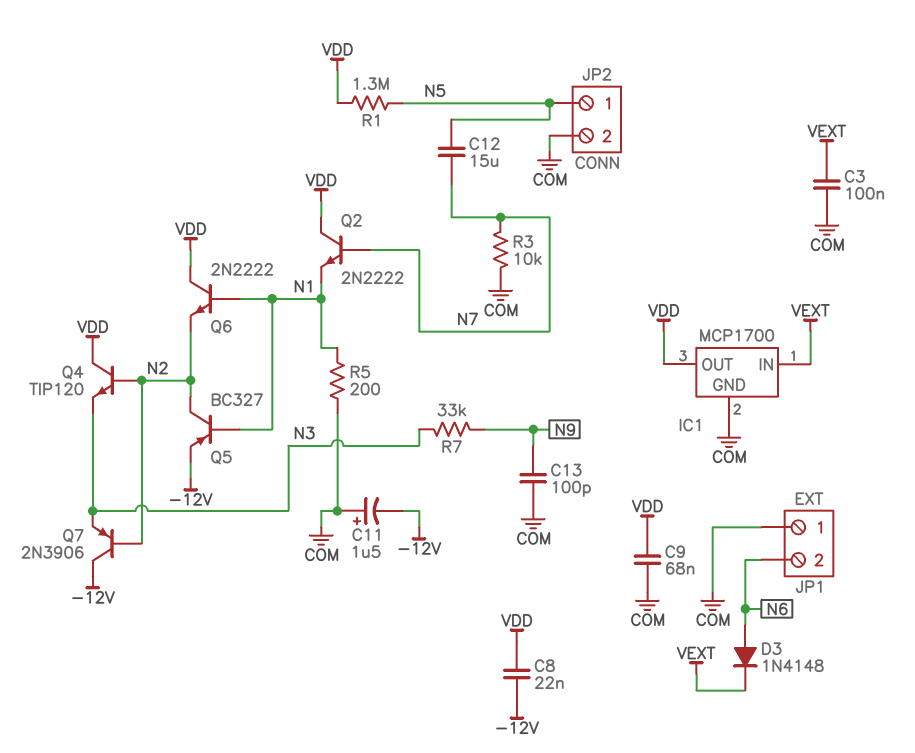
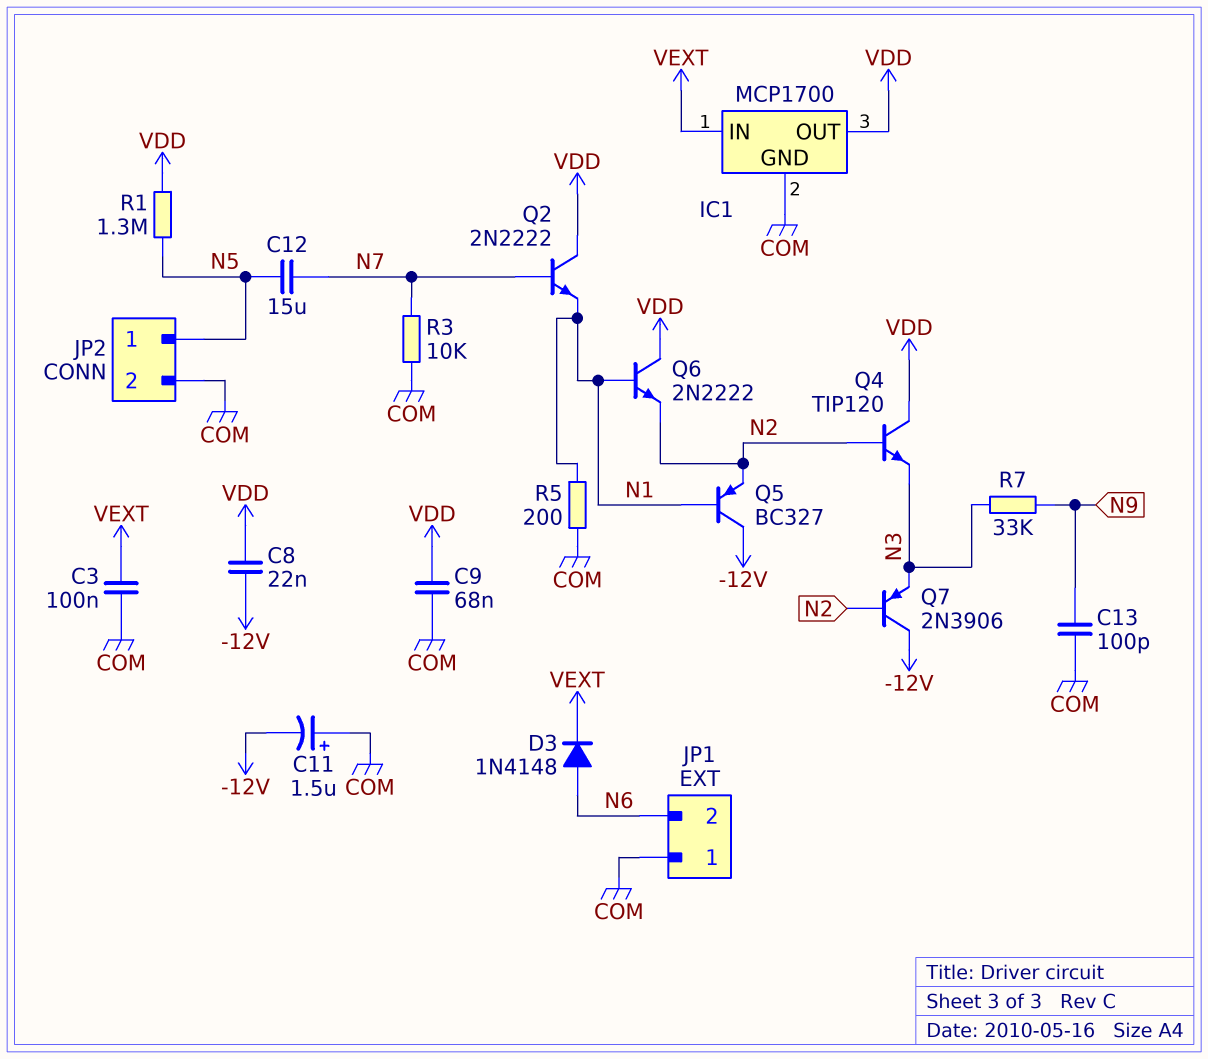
Q5: PNP BC327 (B N1, C N2, E -12V) -> PNP BC327 (B N1, C -12V, E N2)

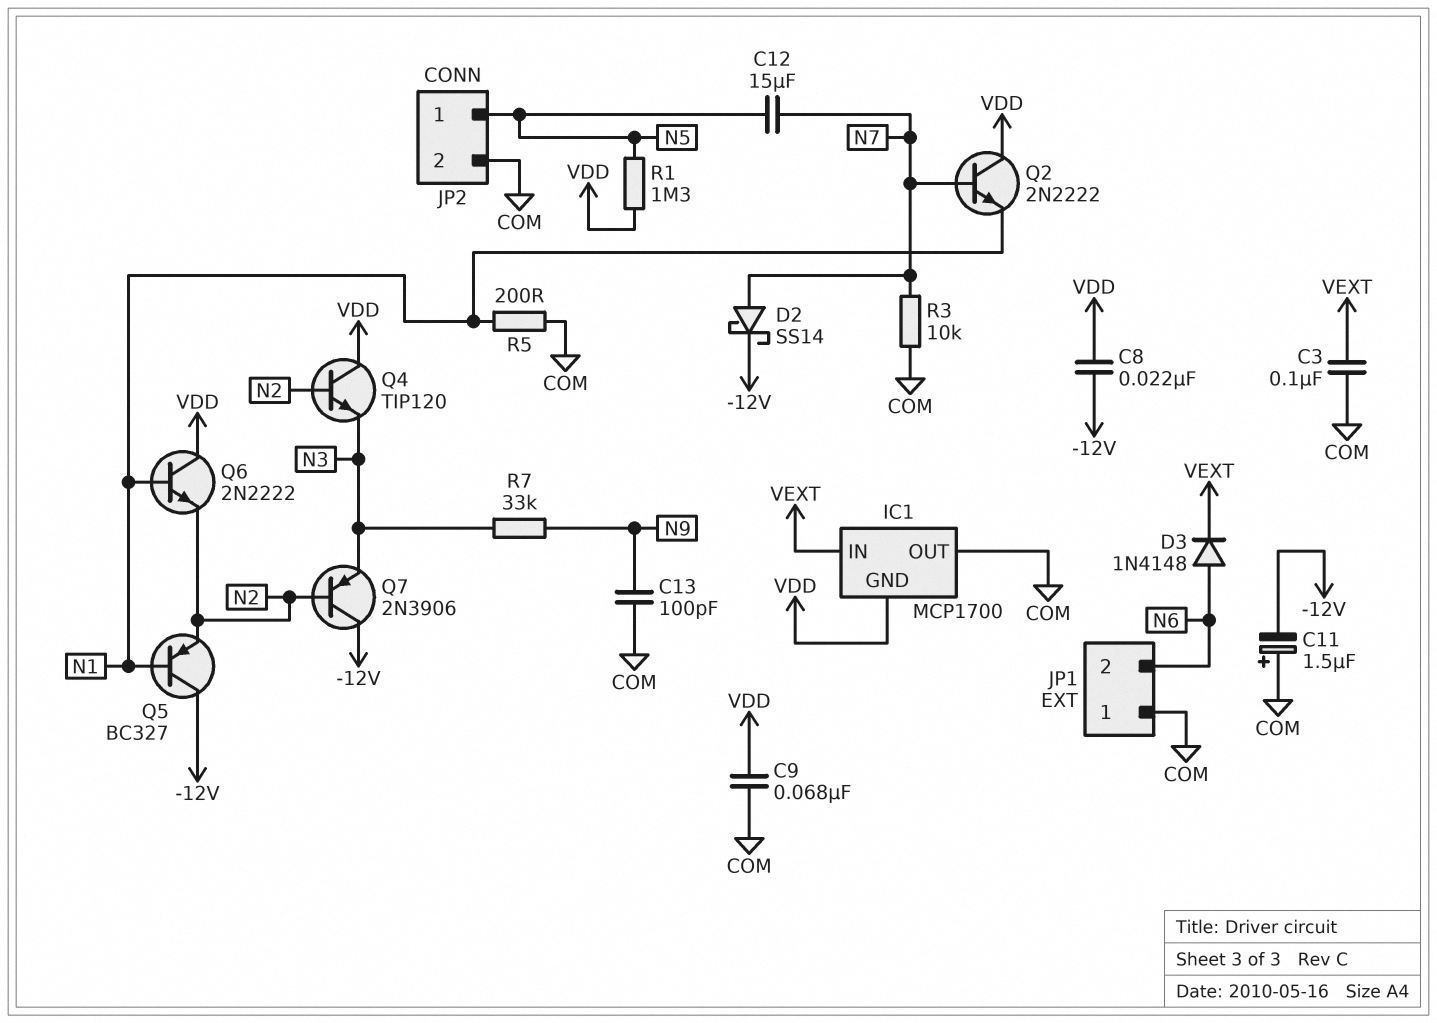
D2: none -> schottky SS14 (A N7, K -12V)
IC1 pin GND: COM -> VDD
IC1 pin OUT: VDD -> COM

